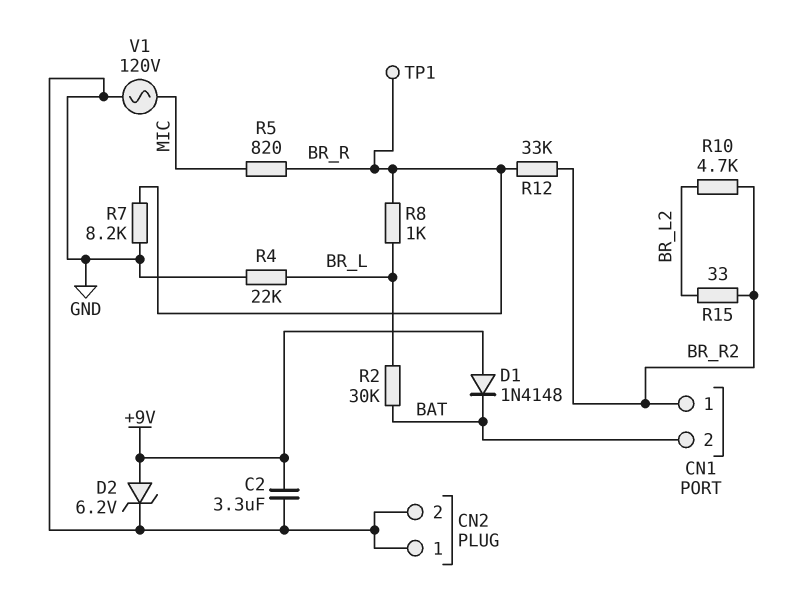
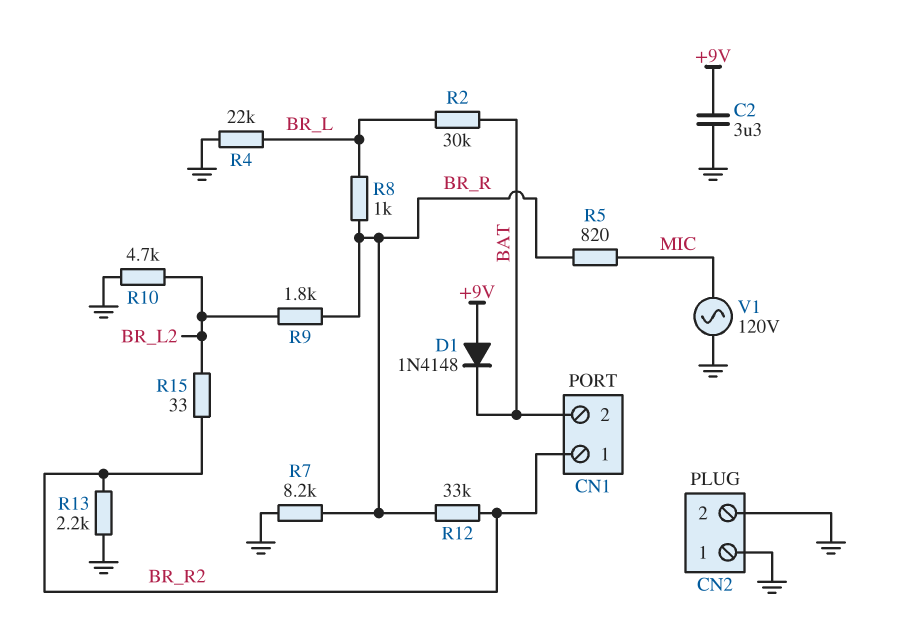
D2: zener 6.2V (A +9V, K GND) -> none
R9: none -> 1.8k (BR_L2, BR_R)
R10: 4.7k (BR_L2, BR_R2) -> 4.7k (BR_L2, GND)
R13: none -> 2.2k (BR_R2, GND)
TP1: test point (BR_R) -> none

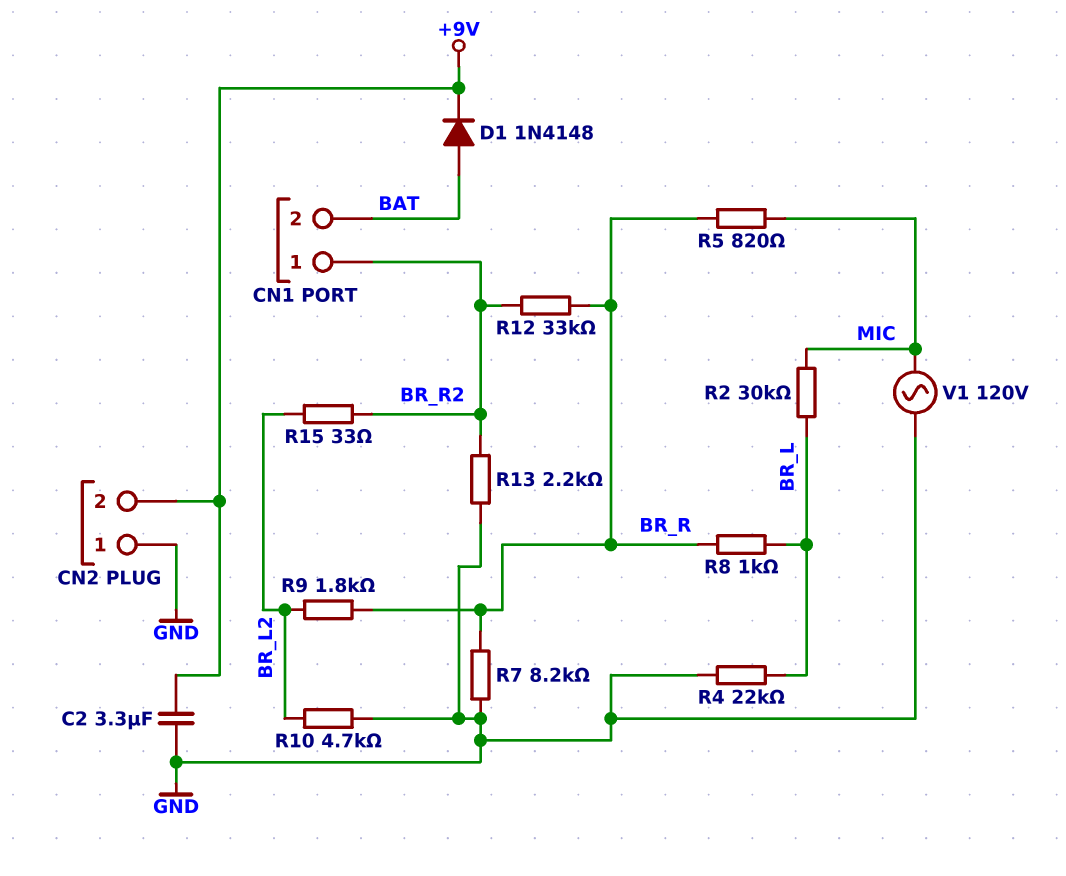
CN2 pin 2: GND -> +9V
D1: diode 1N4148 (A +9V, K BAT) -> diode 1N4148 (A BAT, K +9V)
R2: 30k (BAT, BR_L) -> 30k (BR_L, MIC)

